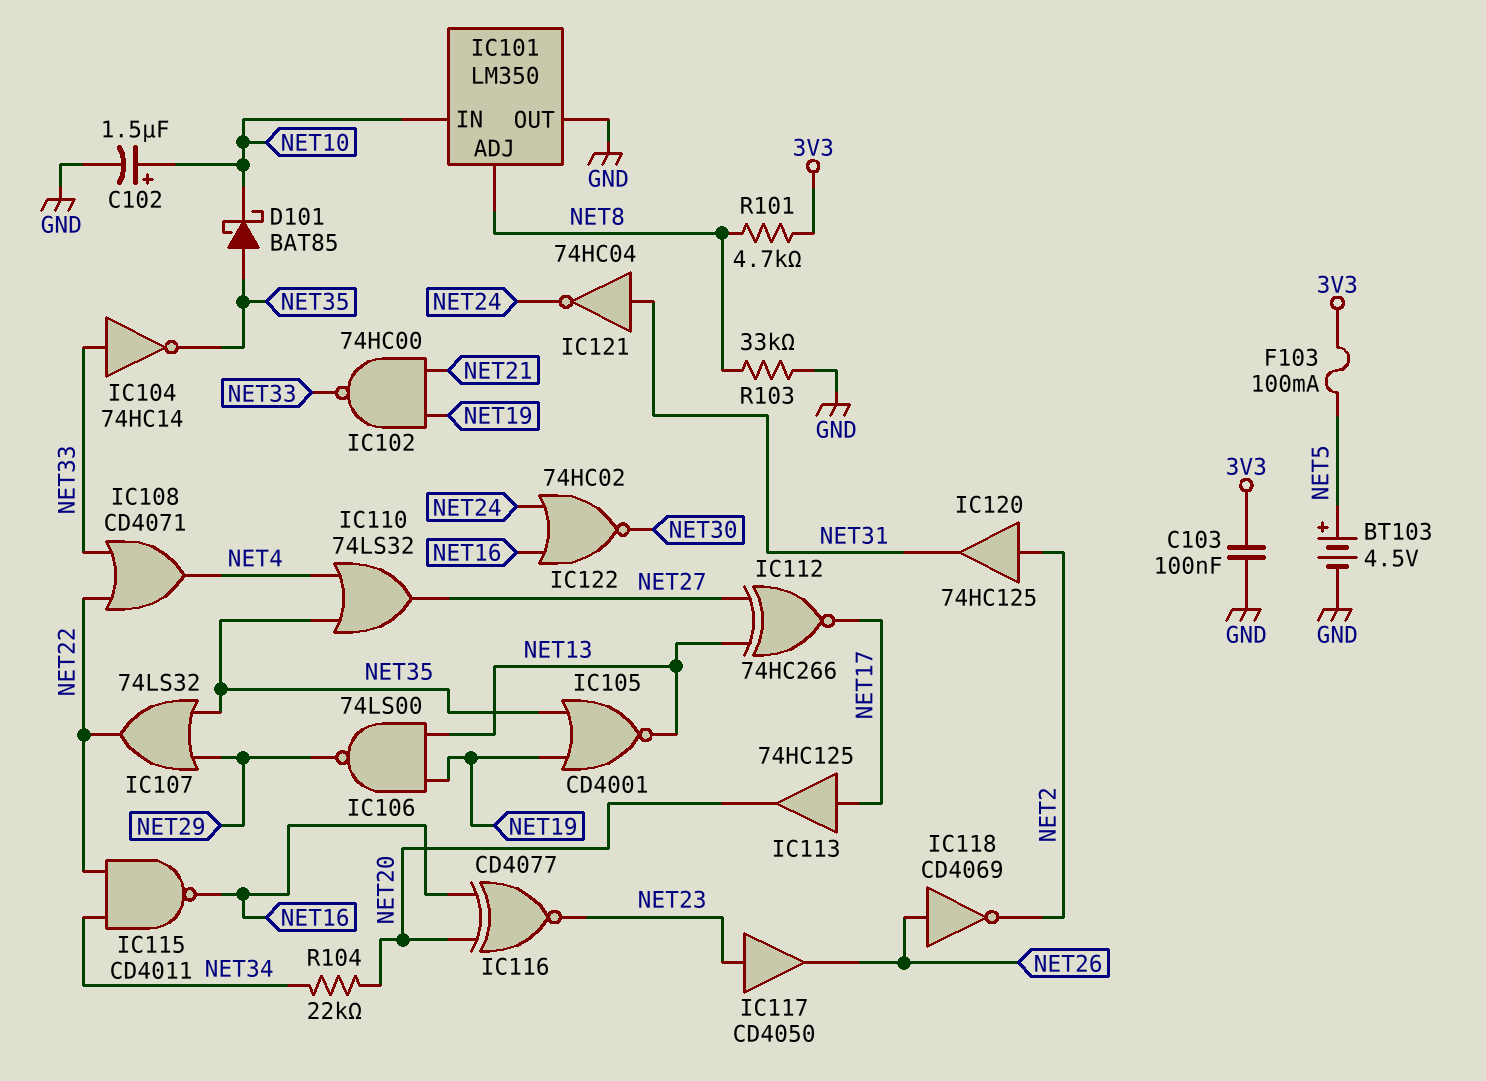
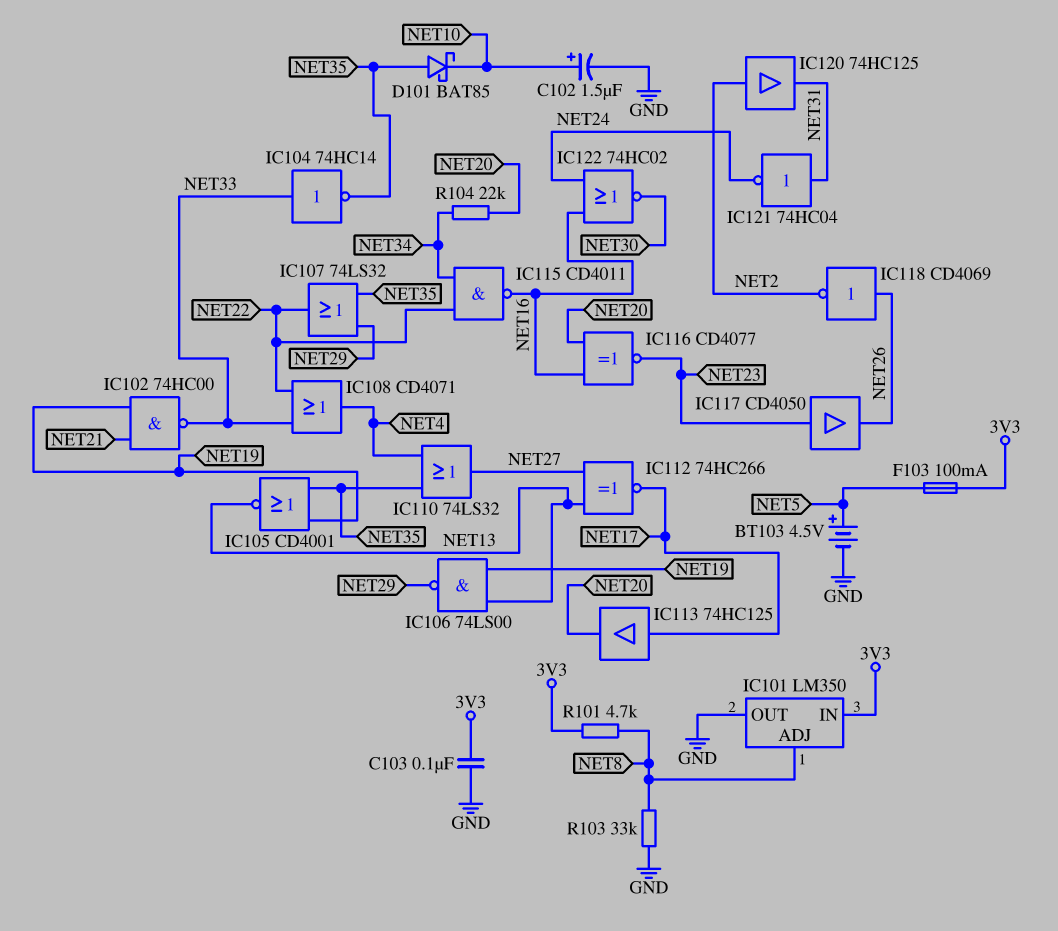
IC101 pin IN: NET10 -> 3V3

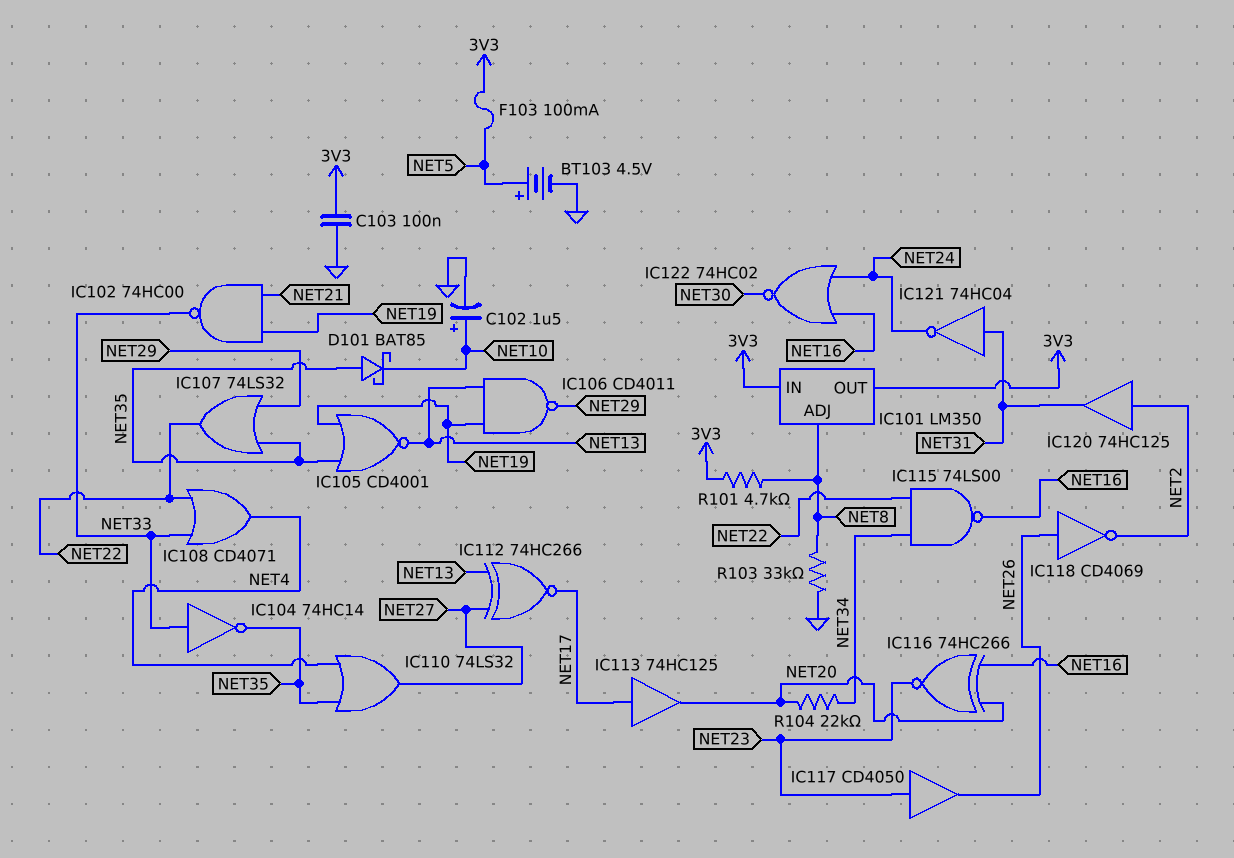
IC101 pin OUT: GND -> 3V3
IC106: NAND 74LS00 (in NET13, in NET19, out NET29) -> NAND CD4011 (in NET13, in NET19, out NET29)
IC115: NAND CD4011 (in NET22, in NET34, out NET16) -> NAND 74LS00 (in NET22, in NET34, out NET16)
IC116: XNOR CD4077 (in NET16, in NET20, out NET23) -> XNOR 74HC266 (in NET16, in NET20, out NET23)

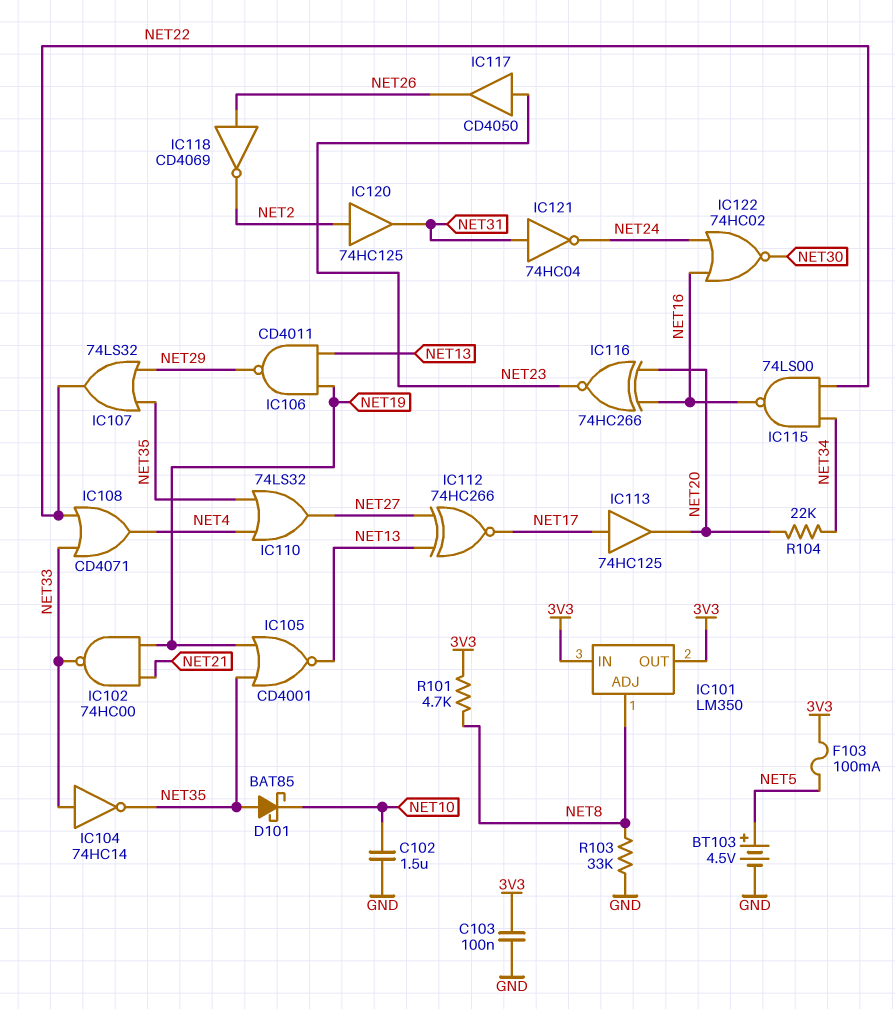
C102: 1.5uF (plus NET10, minus GND) -> 1.5uF (GND, NET10)

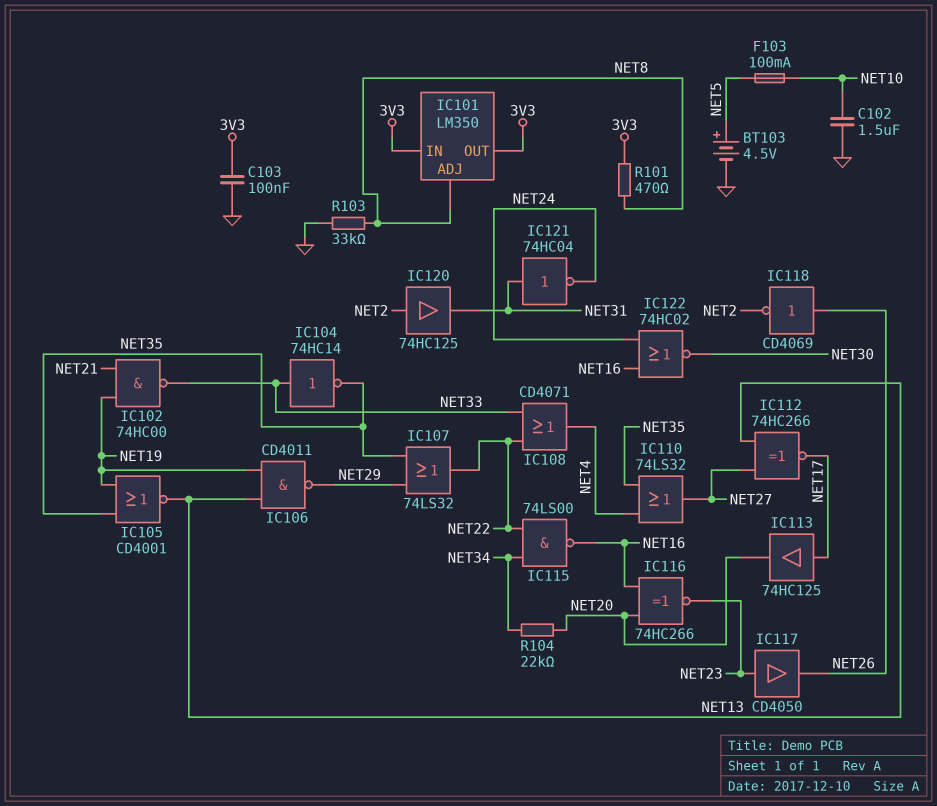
D101: schottky BAT85 (A NET35, K NET10) -> none
F103: 100mA (3V3, NET5) -> 100mA (NET5, NET10)
R101: 4.7k (3V3, NET8) -> 470 (3V3, NET8)

